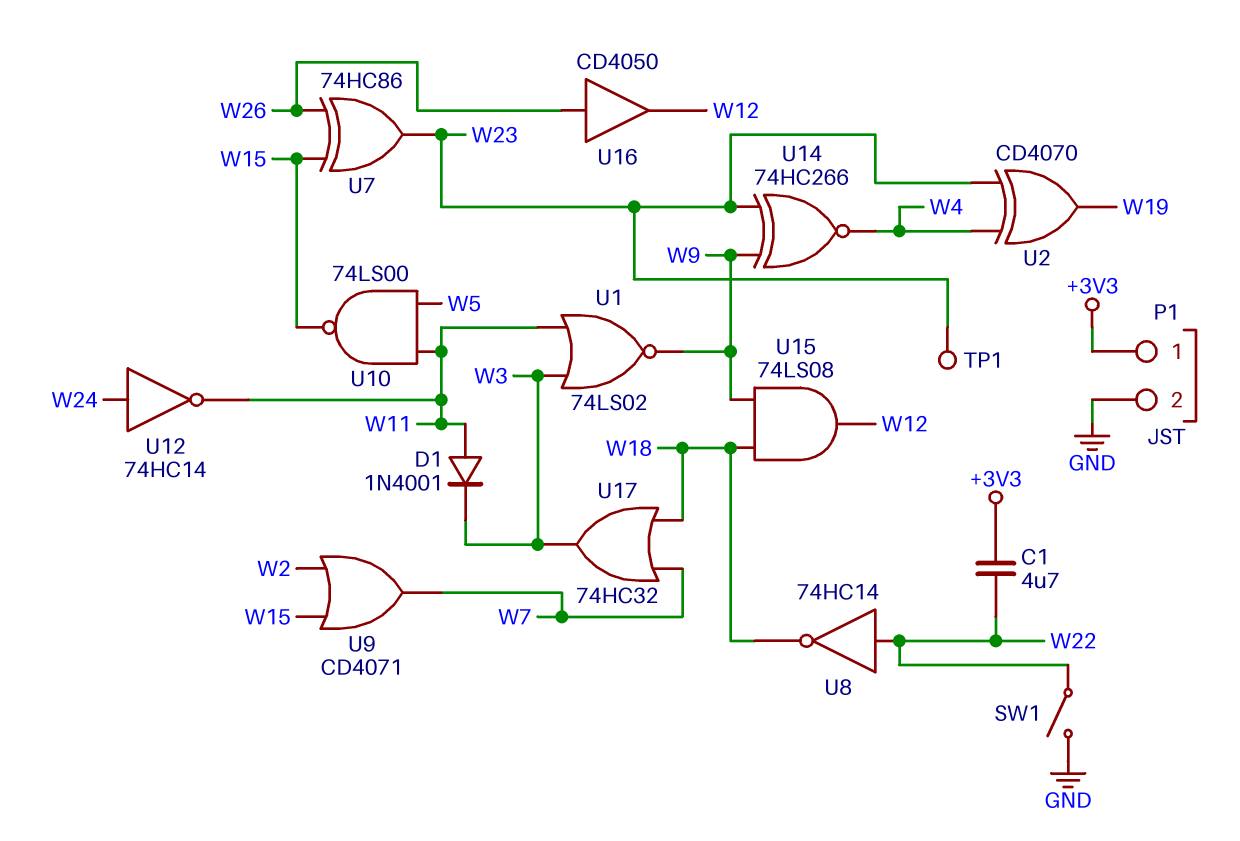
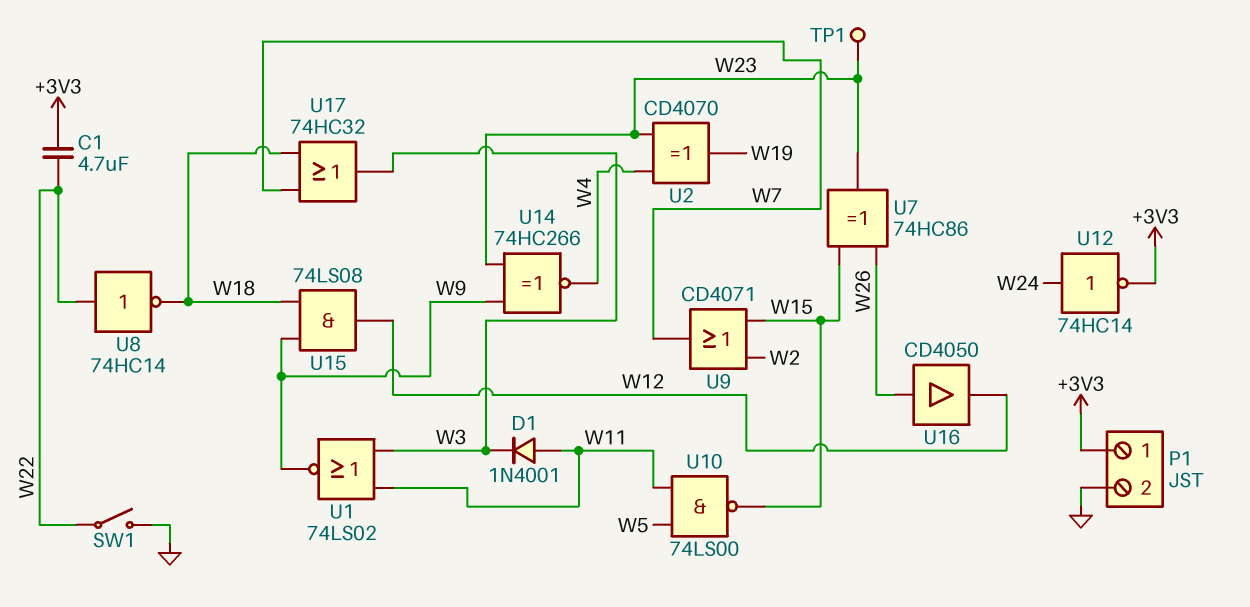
U12: NOT 74HC14 (in W24, out W11) -> NOT 74HC14 (in W24, out +3V3)

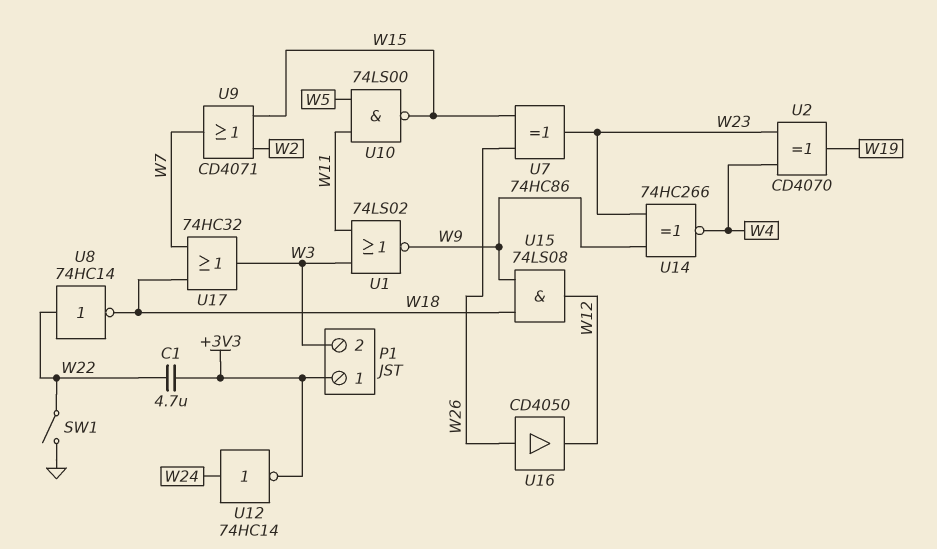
D1: diode 1N4001 (A W11, K W3) -> none
P1 pin 2: GND -> W3
TP1: test point (W23) -> none

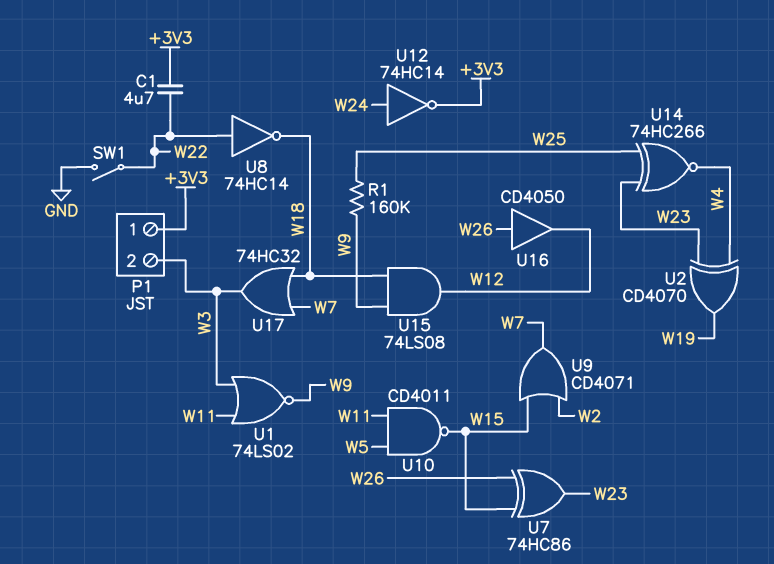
R1: none -> 160k (W9, W25)
U10: NAND 74LS00 (in W5, in W11, out W15) -> NAND CD4011 (in W5, in W11, out W15)
U14: XNOR 74HC266 (in W9, in W23, out W4) -> XNOR 74HC266 (in W23, in W25, out W4)

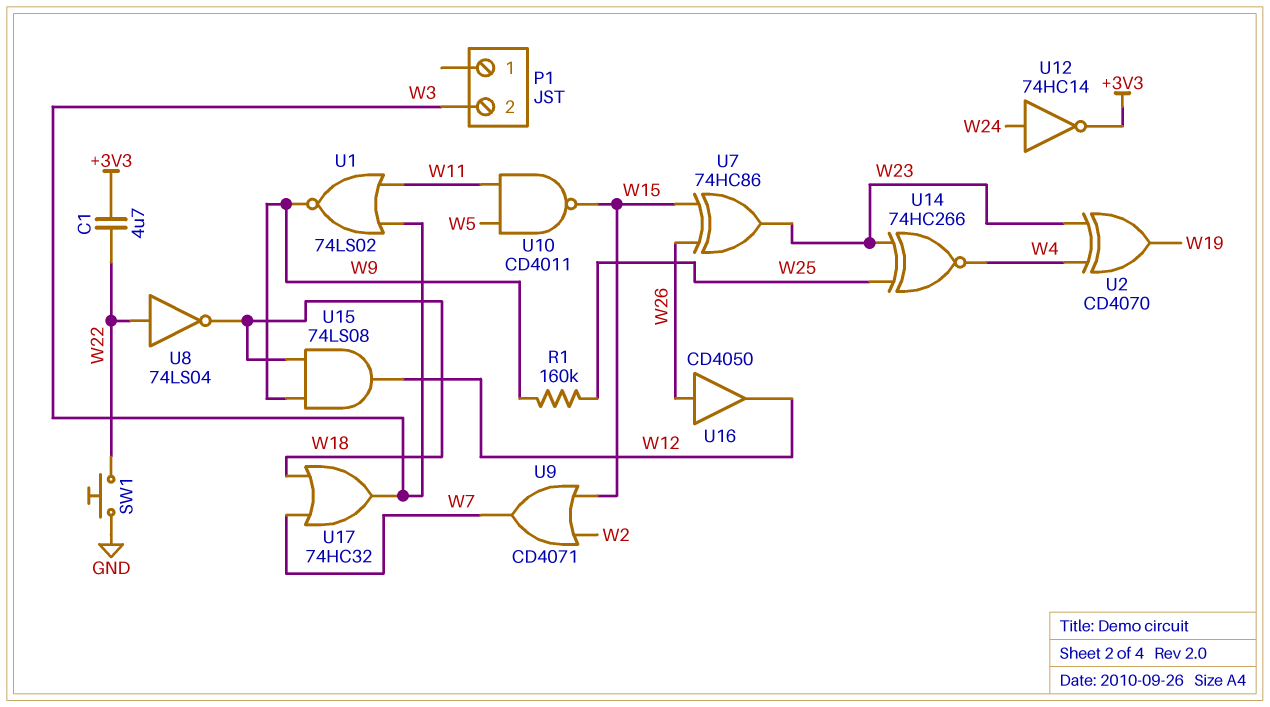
P1 pin 1: +3V3 -> none
SW1: switch (GND, W22) -> button (GND, W22)
U8: NOT 74HC14 (in W22, out W18) -> NOT 74LS04 (in W22, out W18)

